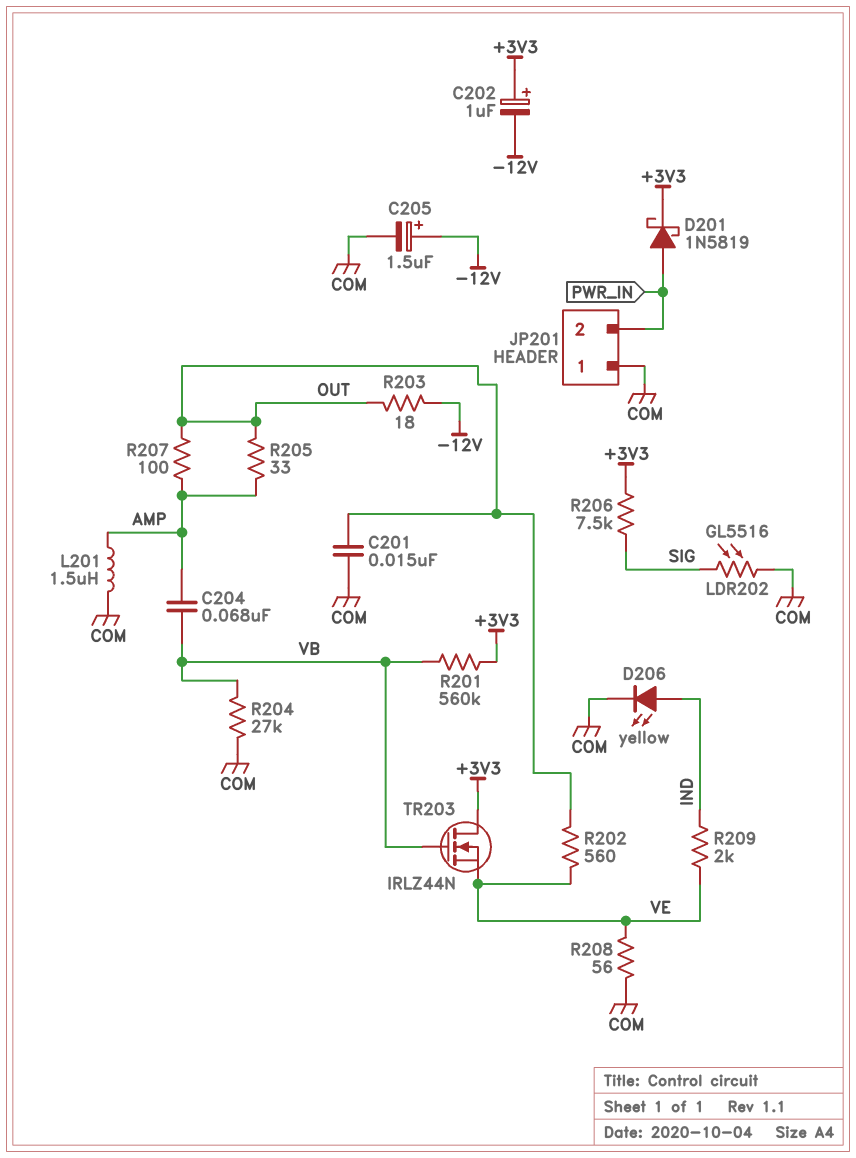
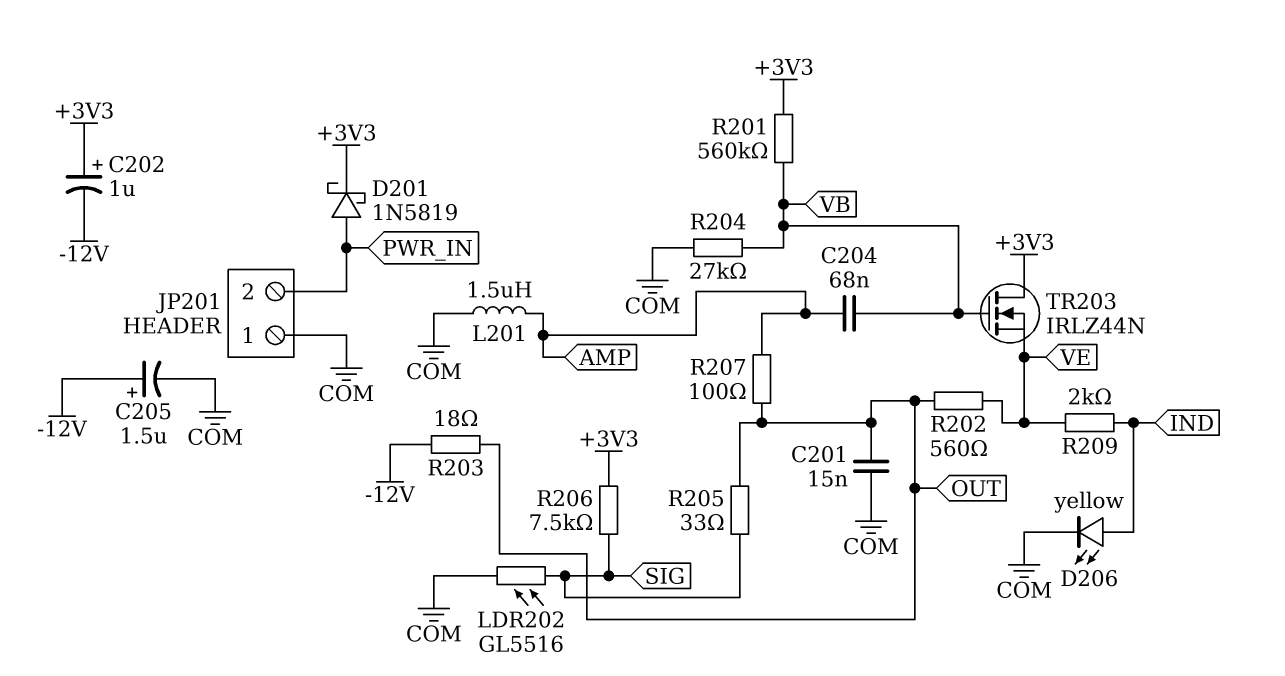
R205: 33 (AMP, OUT) -> 33 (OUT, SIG)
R208: 56 (COM, VE) -> none

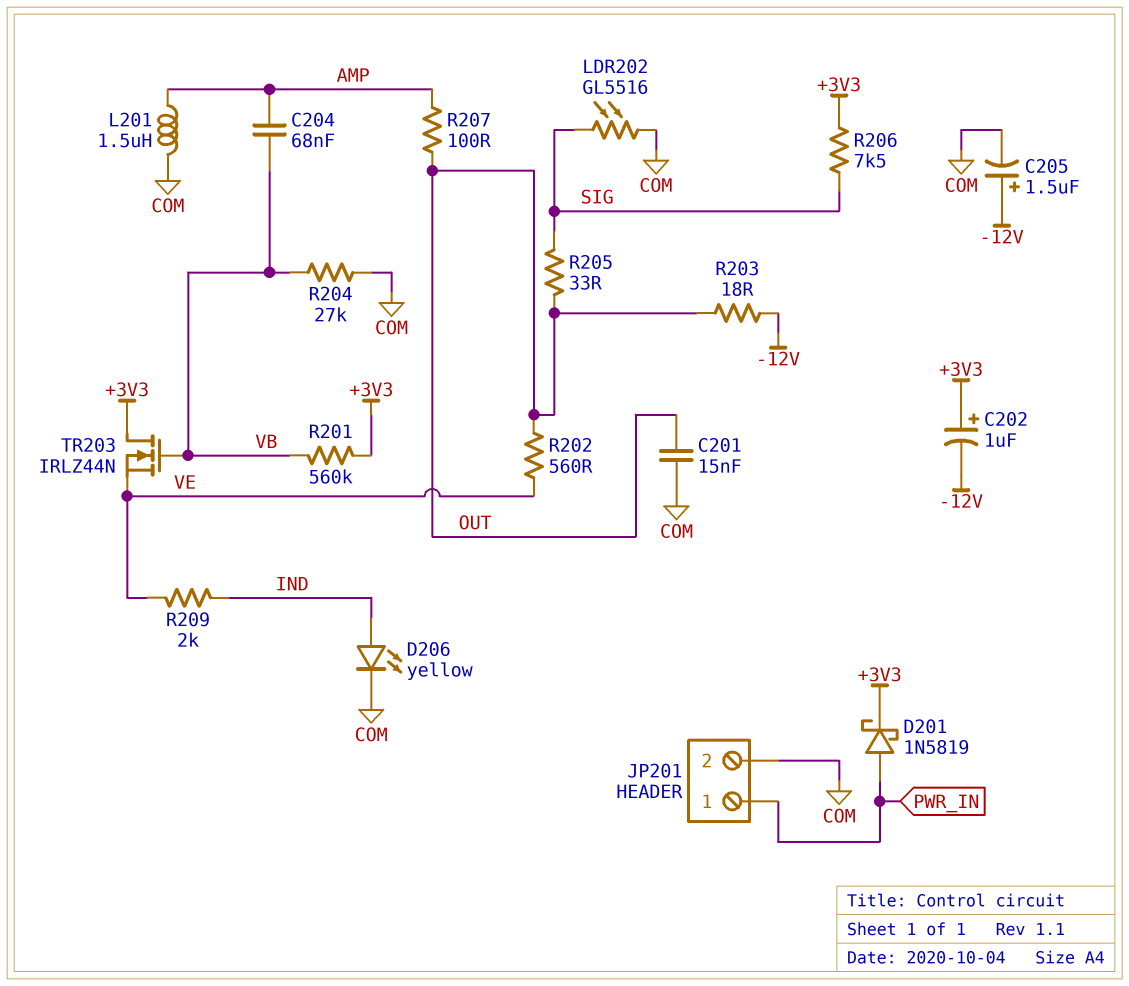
JP201 pin 1: COM -> PWR_IN
JP201 pin 2: PWR_IN -> COM

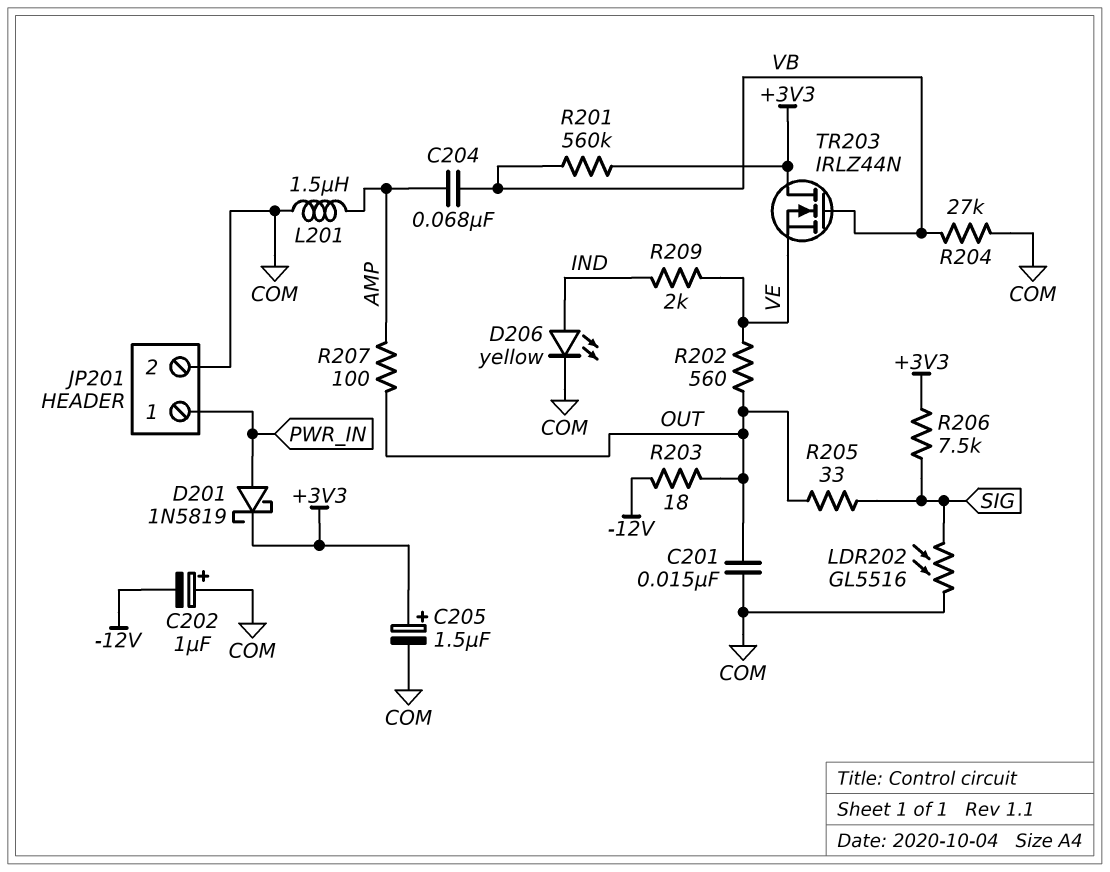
C202: 1uF (plus +3V3, minus -12V) -> 1uF (plus COM, minus -12V)
C205: 1.5uF (plus -12V, minus COM) -> 1.5uF (plus +3V3, minus COM)

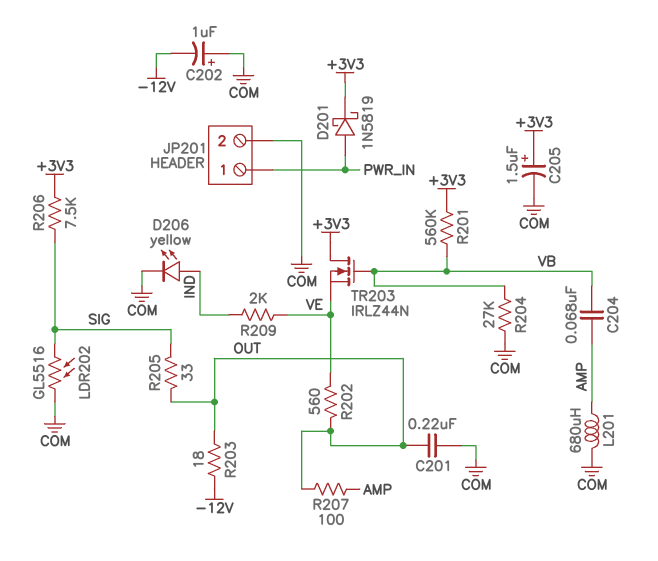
C201: 15nF (COM, OUT) -> 220nF (COM, OUT)
L201: 1.5uH (AMP, COM) -> 680uH (AMP, COM)

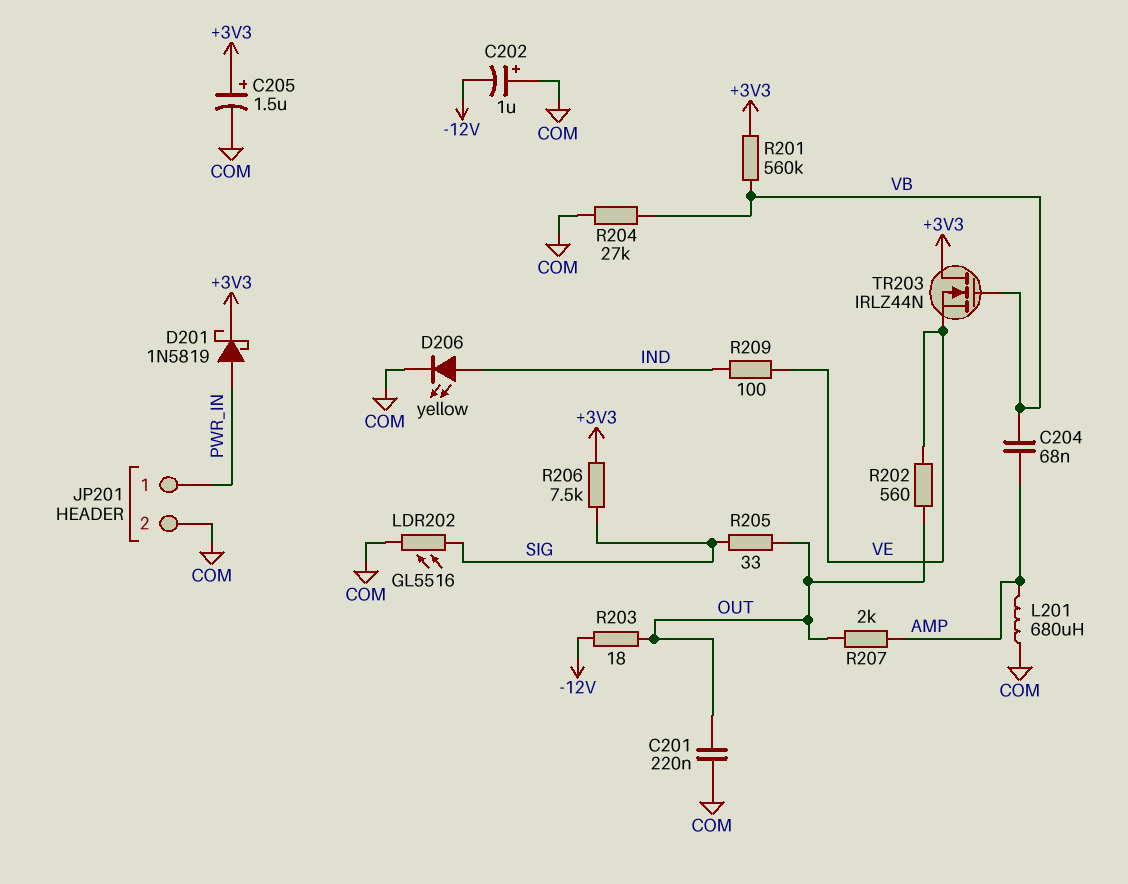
R207: 100 (AMP, OUT) -> 2k (AMP, OUT)
R209: 2k (IND, VE) -> 100 (IND, VE)

